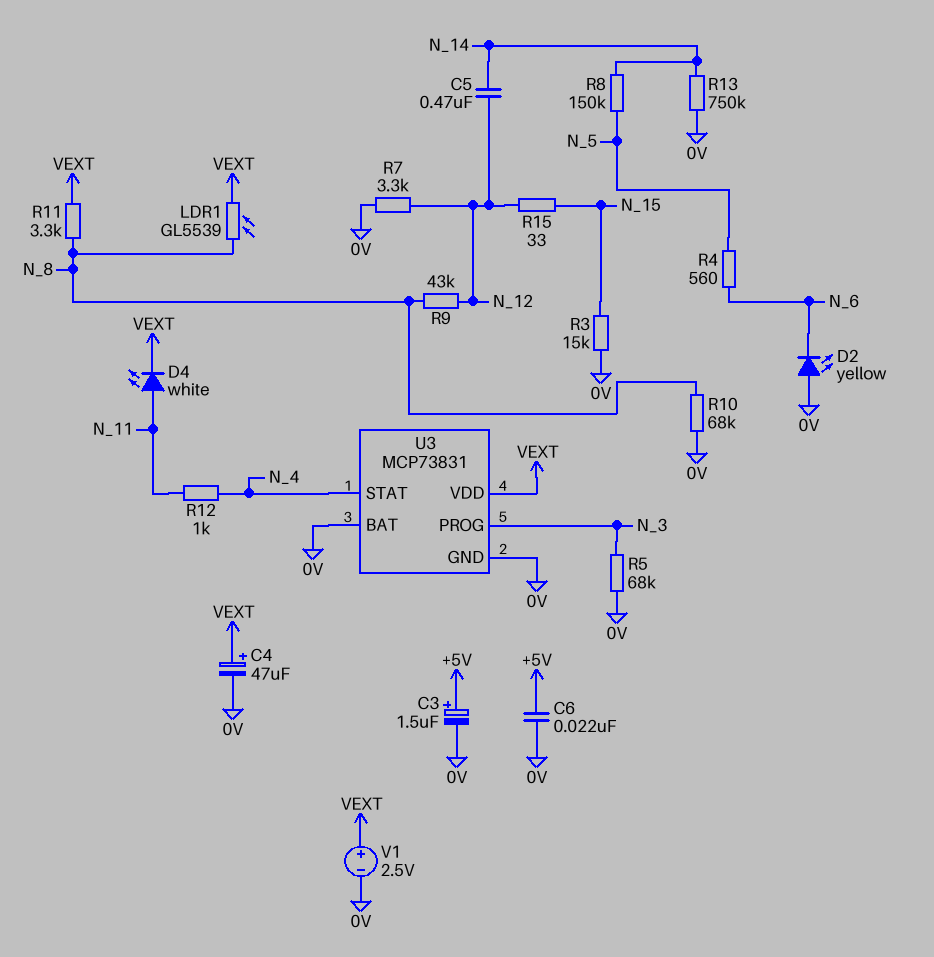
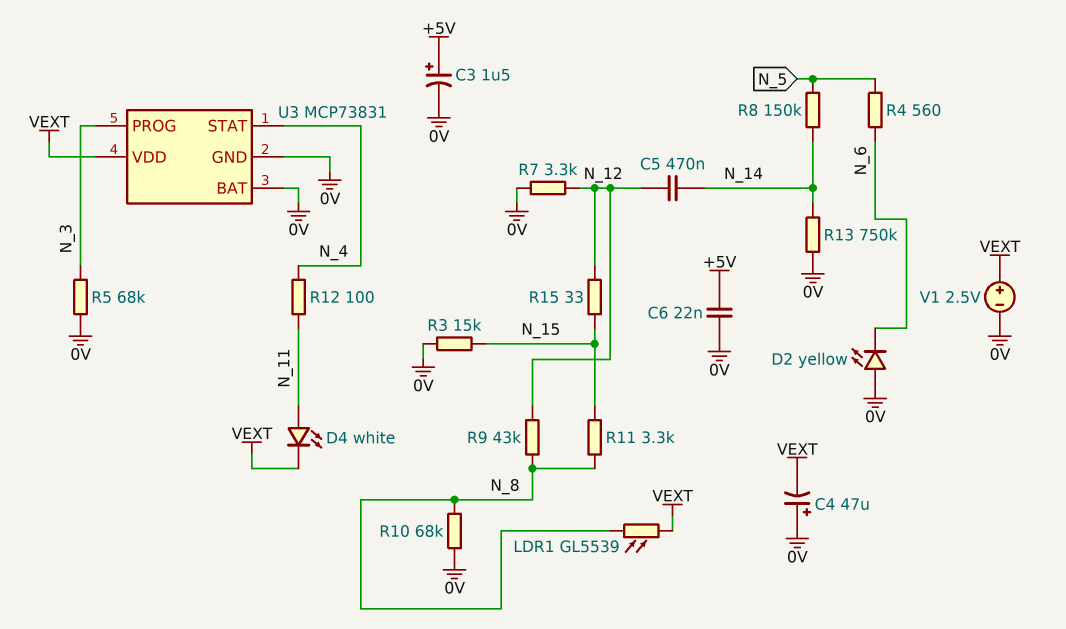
C4: 47uF (plus VEXT, minus 0V) -> 47uF (plus 0V, minus VEXT)
R11: 3.3k (N_8, VEXT) -> 3.3k (N_8, N_15)
R12: 1k (N_4, N_11) -> 100 (N_4, N_11)

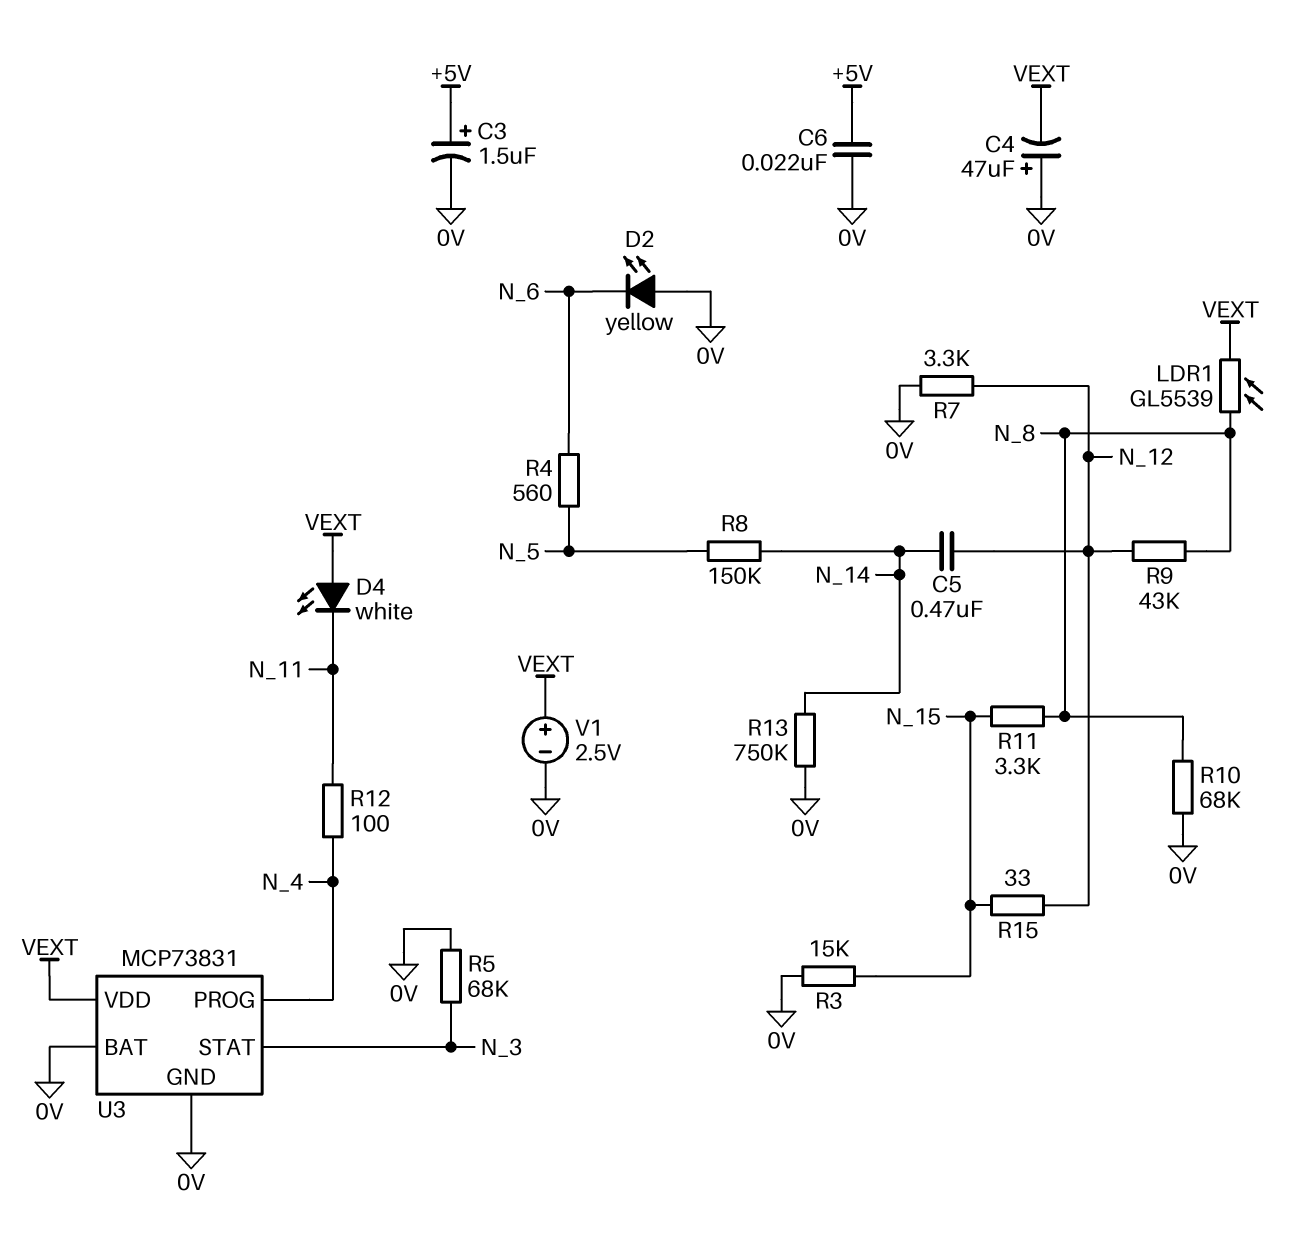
D4: LED white (A N_11, K VEXT) -> LED white (A VEXT, K N_11)
U3 pin PROG: N_3 -> N_4
U3 pin STAT: N_4 -> N_3

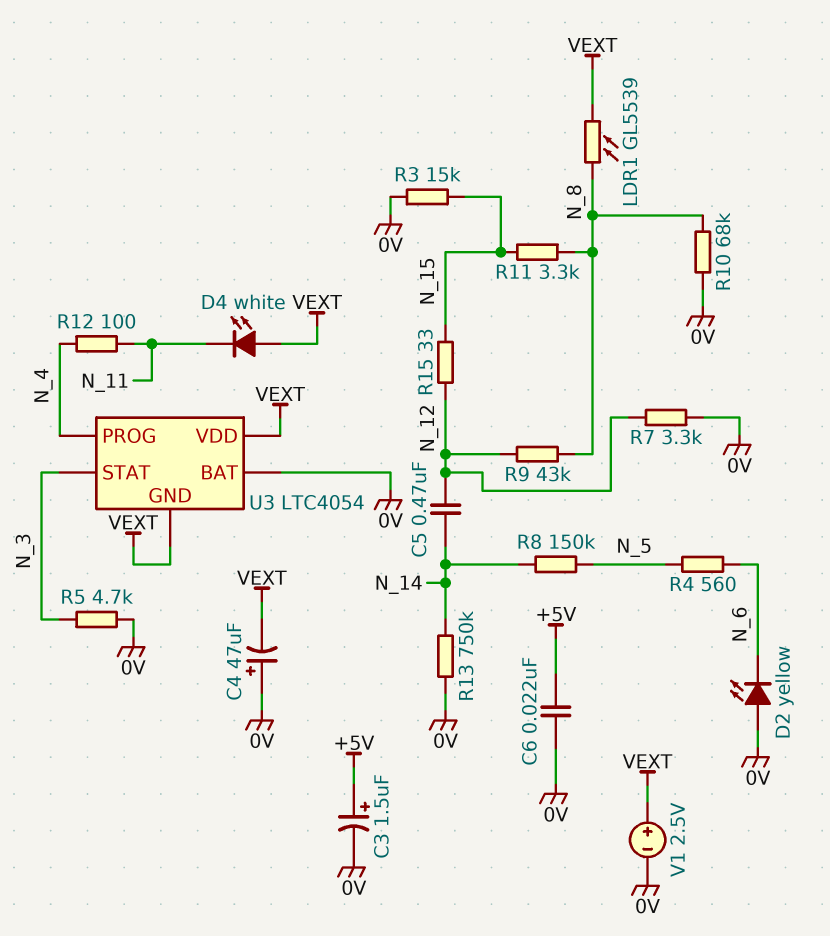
R5: 68k (0V, N_3) -> 4.7k (0V, N_3)
U3: MCP73831 -> LTC4054
U3 pin GND: 0V -> VEXT

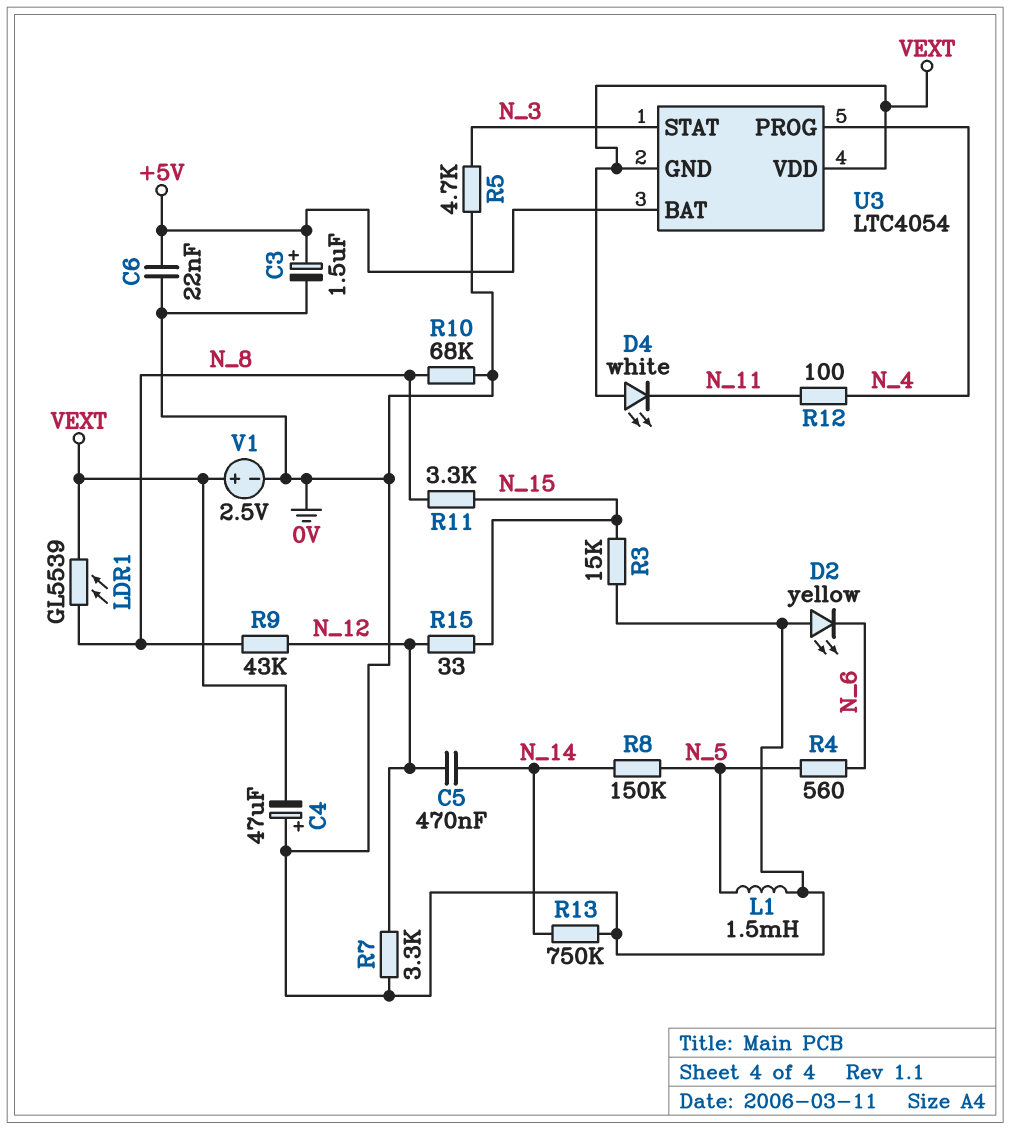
L1: none -> 1.5mH (0V, N_5)
U3 pin BAT: 0V -> +5V

